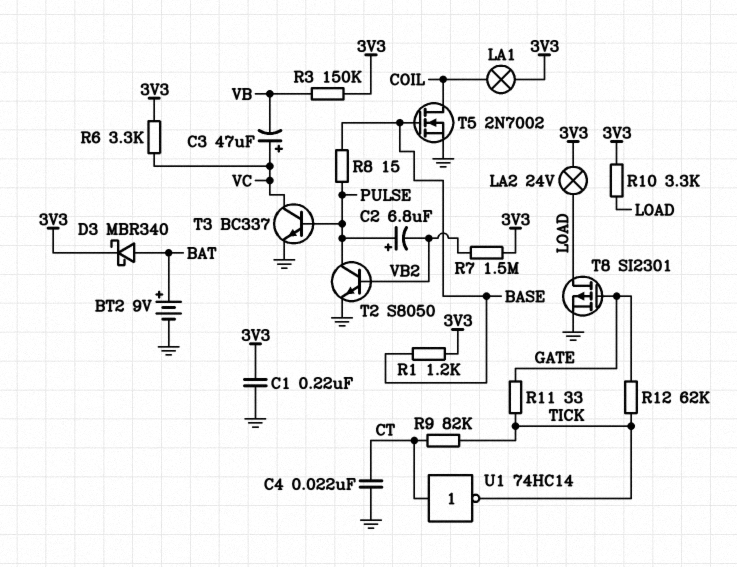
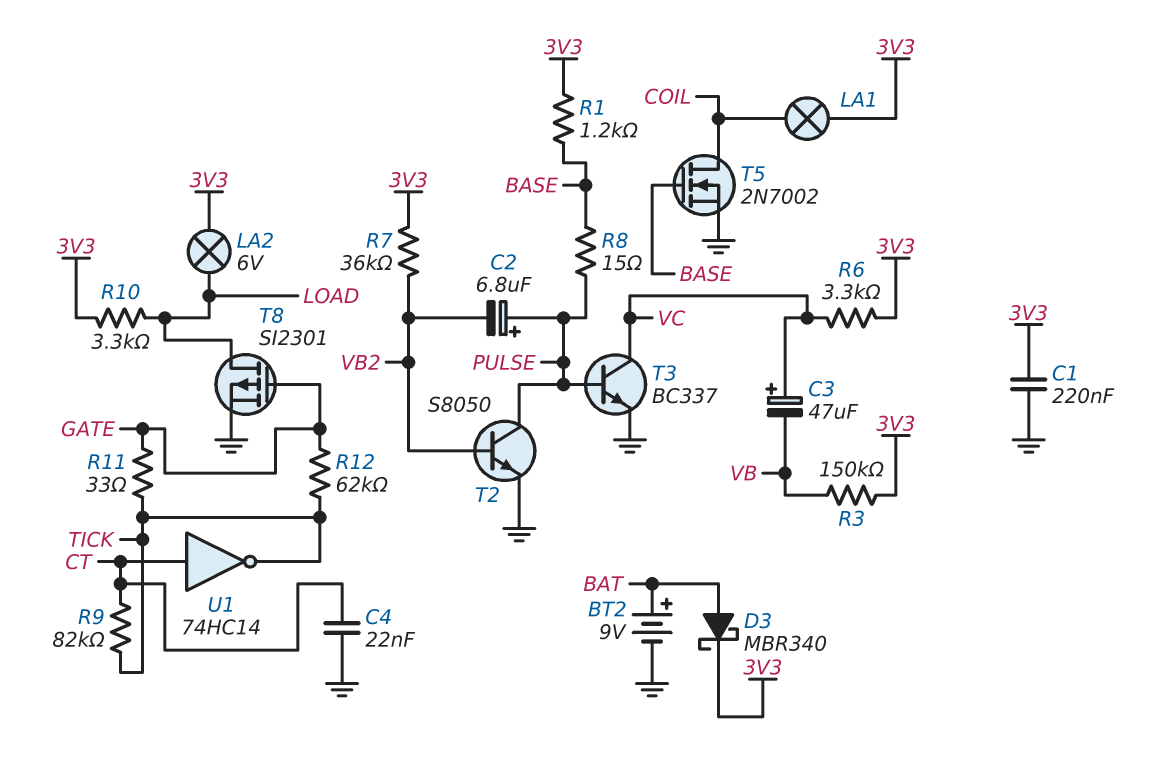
LA2: lamp 24V (3V3, LOAD) -> lamp 6V (3V3, LOAD)
R7: 1.5M (3V3, VB2) -> 36k (3V3, VB2)

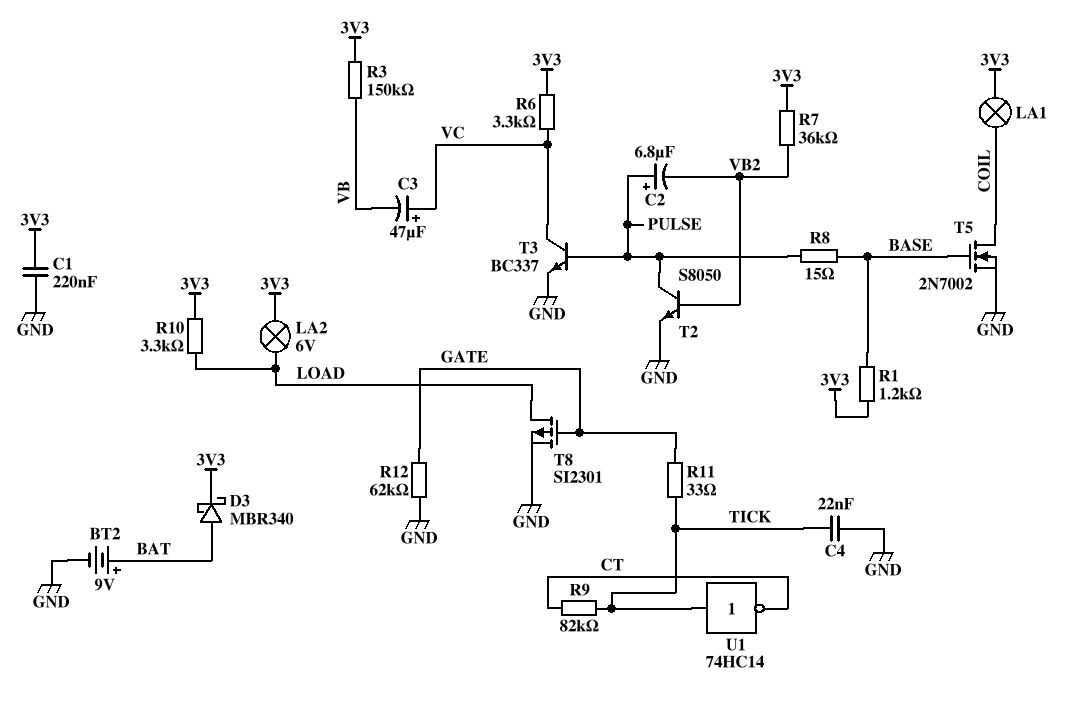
C4: 22nF (CT, GND) -> 22nF (GND, TICK)
R12: 62k (GATE, TICK) -> 62k (GATE, GND)
U1: NOT 74HC14 (in CT, out TICK) -> NOT 74HC14 (in TICK, out CT)

